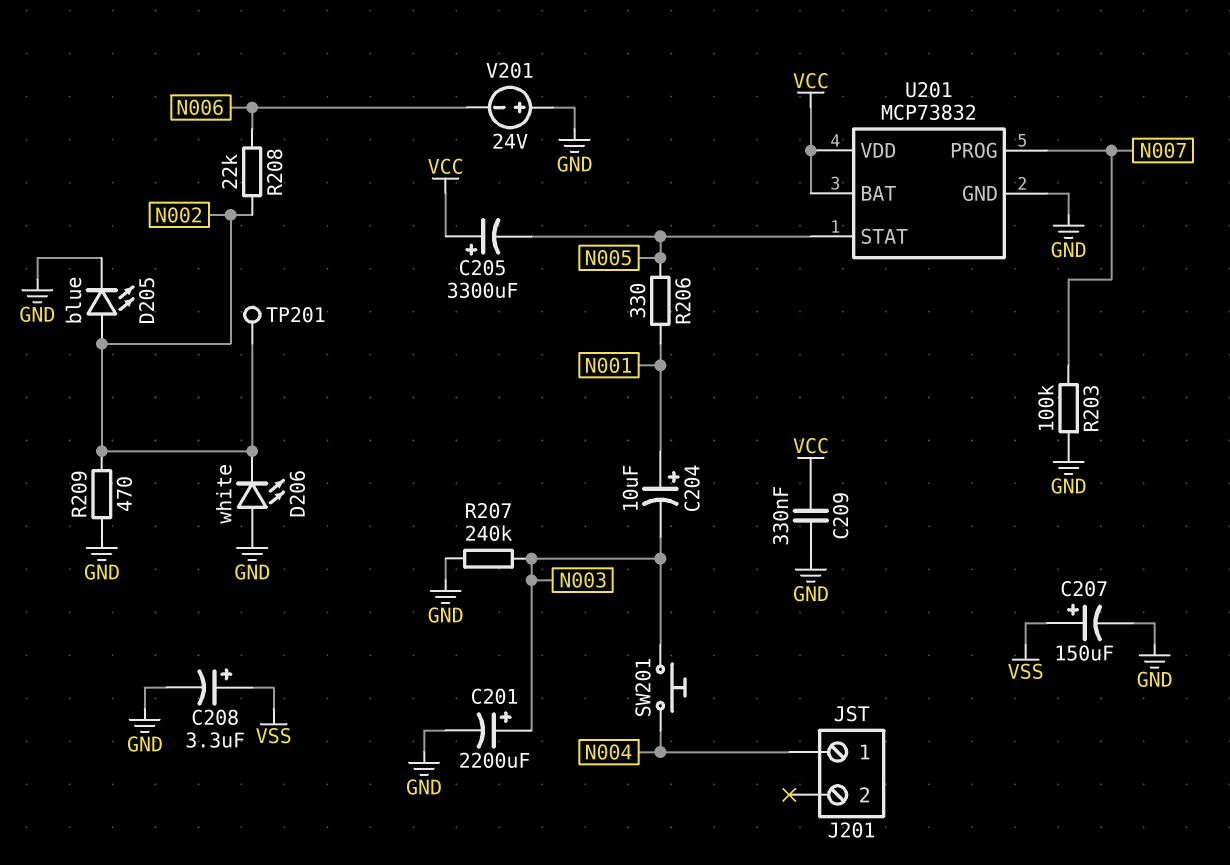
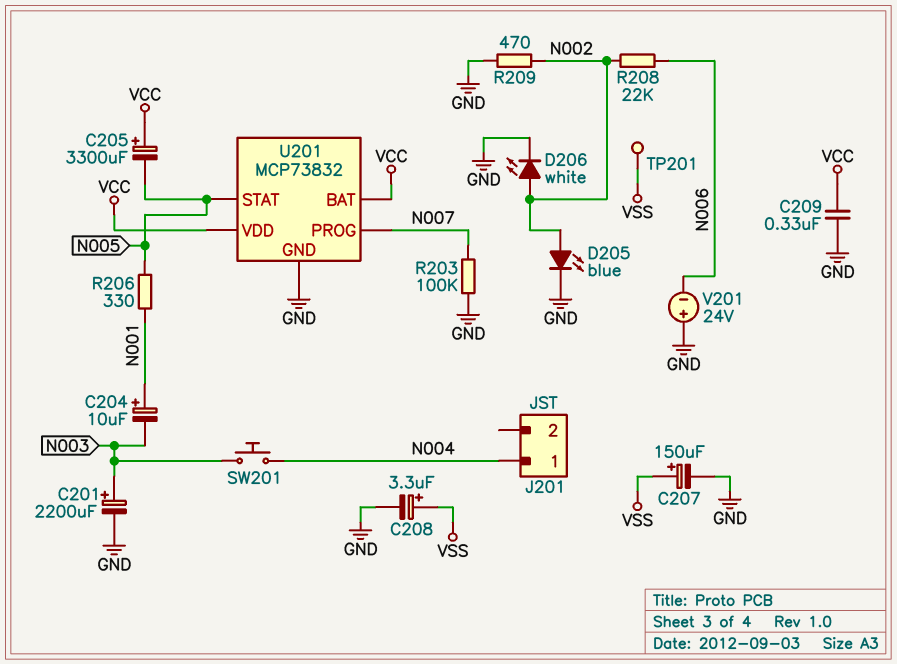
D206: LED white (A GND, K N002) -> LED white (A N002, K GND)
R207: 240k (GND, N003) -> none
TP201: test point (N002) -> test point (VSS)

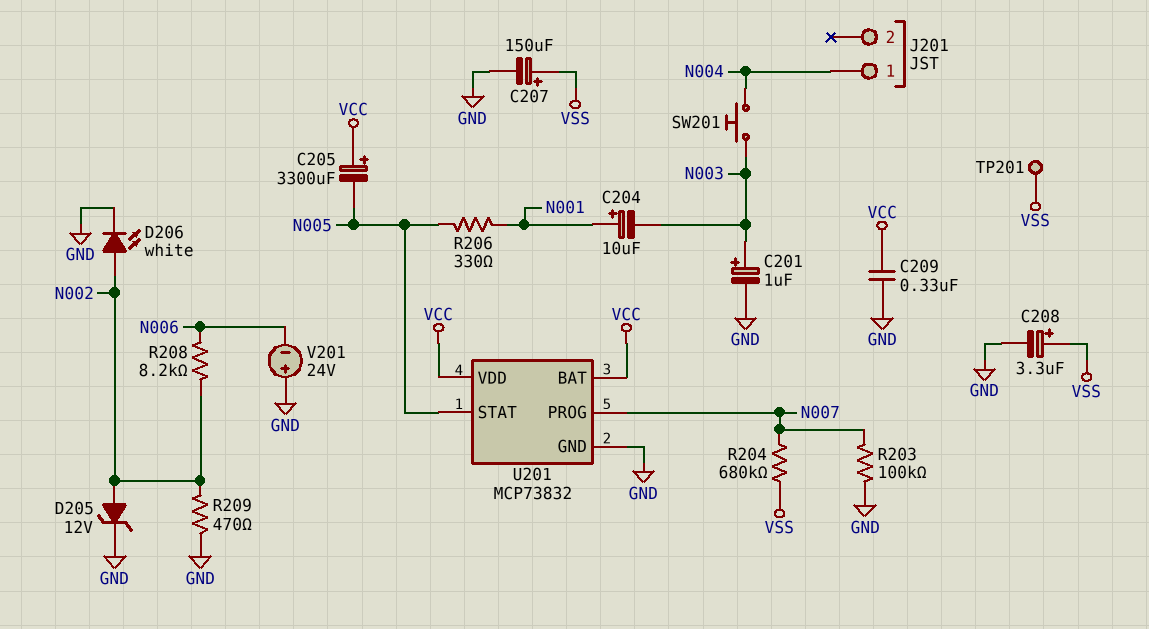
C201: 2200uF (plus N003, minus GND) -> 1uF (plus N003, minus GND)
D205: LED blue (A N002, K GND) -> zener 12V (A N002, K GND)
R204: none -> 680k (N007, VSS)
R208: 22k (N002, N006) -> 8.2k (N002, N006)

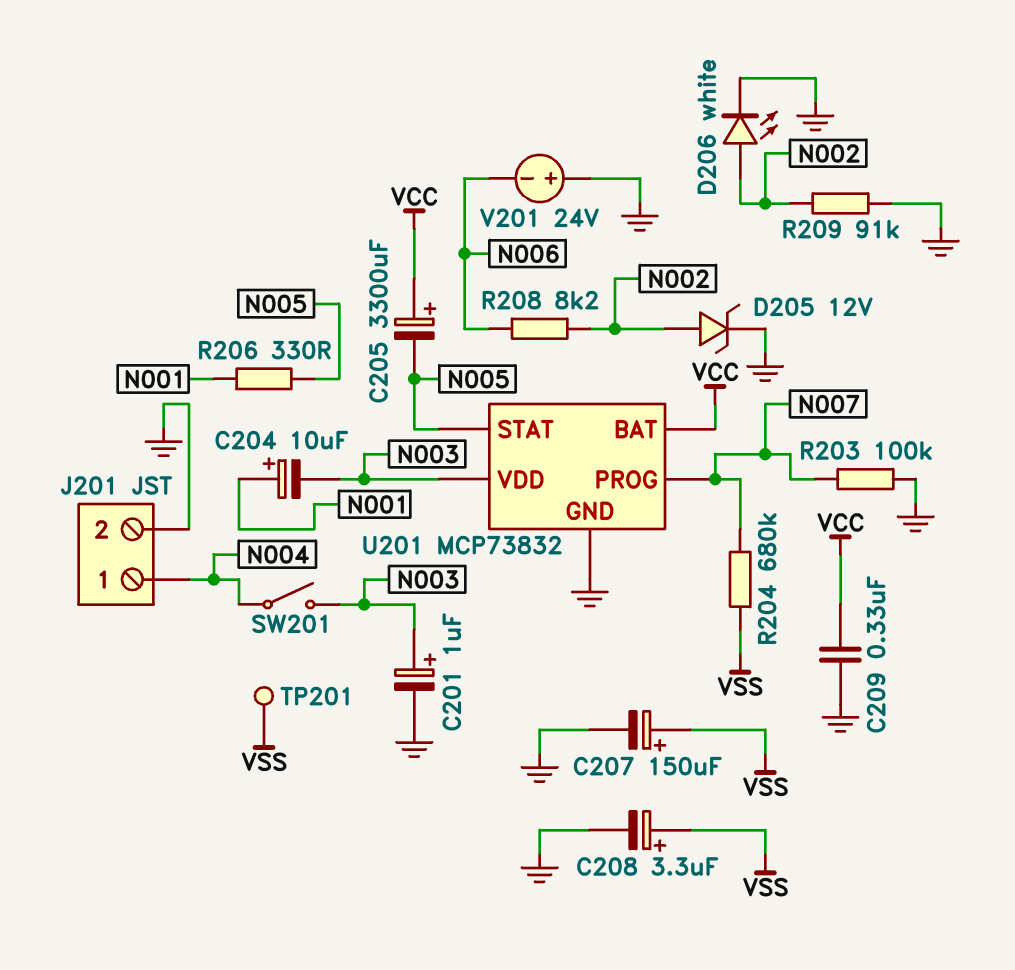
J201 pin 2: none -> GND
R209: 470 (GND, N002) -> 91k (GND, N002)
SW201: button (N003, N004) -> switch (N003, N004)
U201 pin VDD: VCC -> N003

